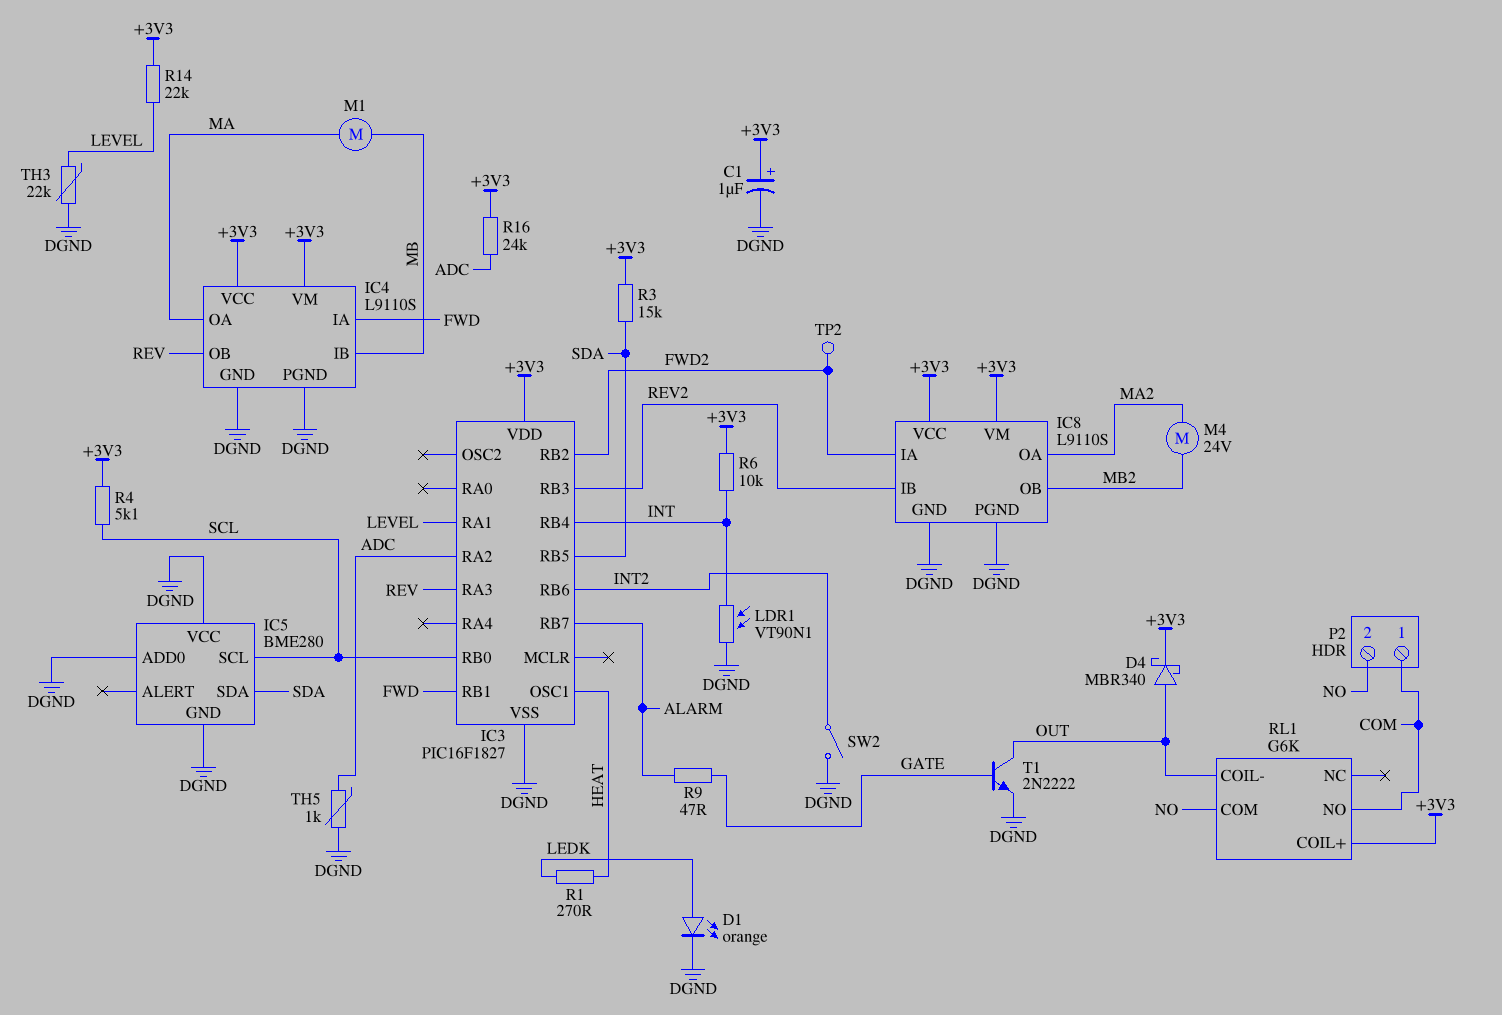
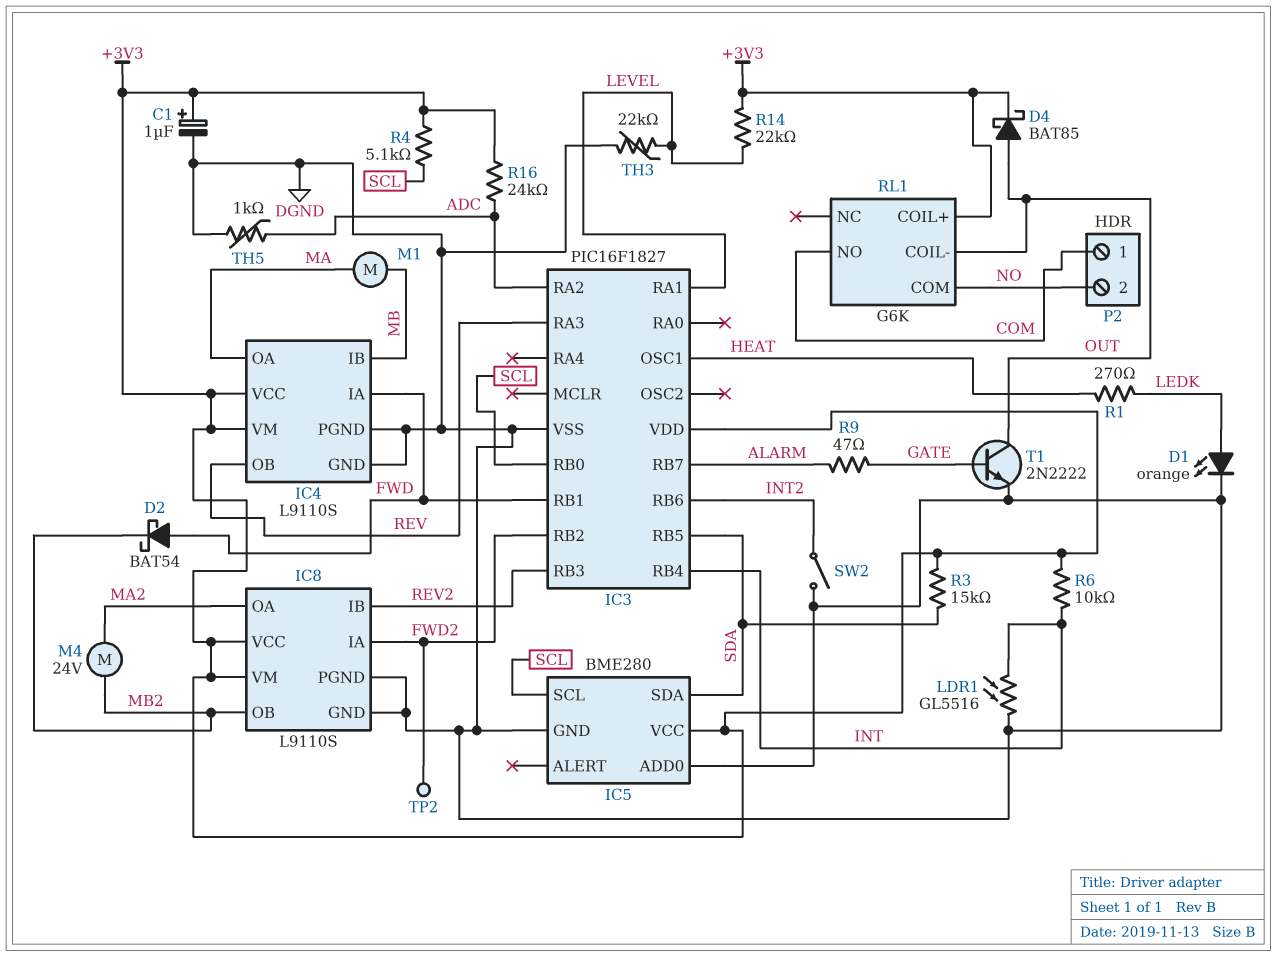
D2: none -> schottky BAT54 (A FWD, K MB2)
D4: schottky MBR340 (A OUT, K +3V3) -> schottky BAT85 (A OUT, K +3V3)
IC5 pin VCC: DGND -> +3V3
LDR1: VT90N1 (DGND, INT) -> GL5516 (DGND, INT)

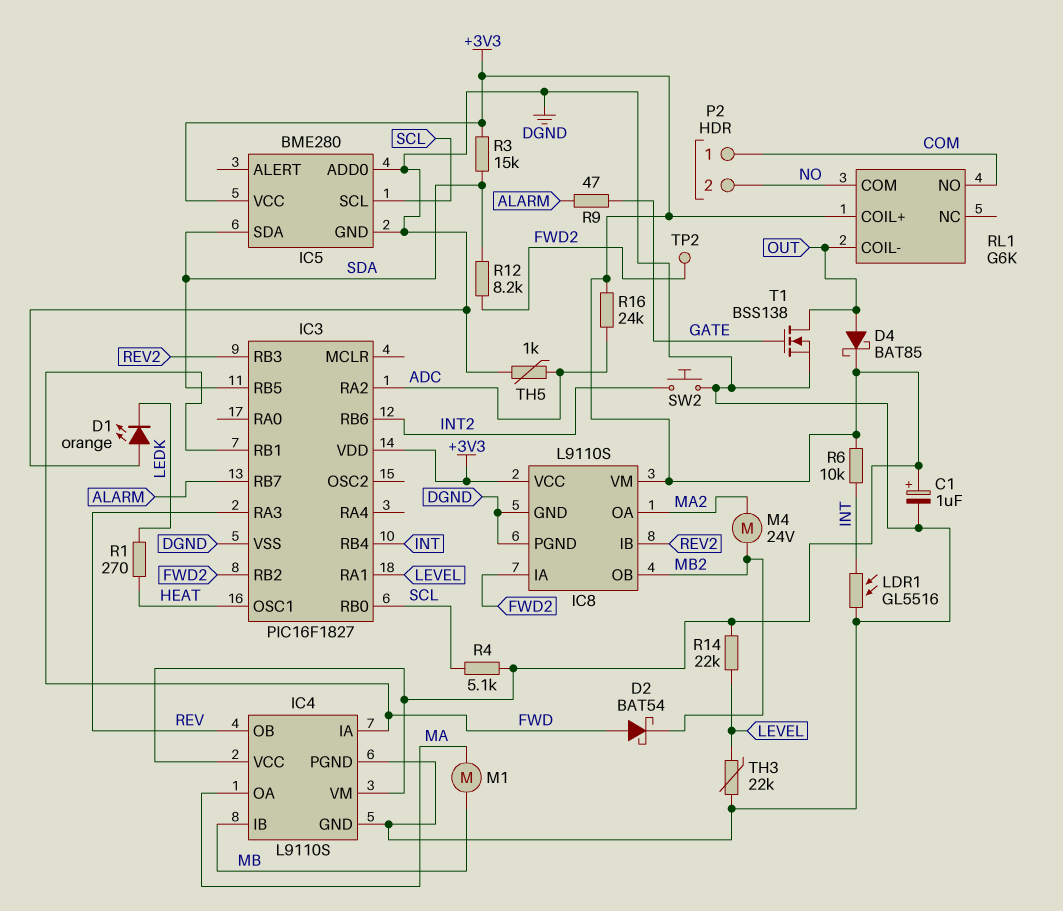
D1: LED orange (A LEDK, K DGND) -> LED orange (A DGND, K LEDK)
R12: none -> 8.2k (FWD2, SDA)
SW2: switch (DGND, INT2) -> button (DGND, INT2)
T1: NPN 2N2222 (B GATE, C OUT, E DGND) -> NMOS BSS138 (G GATE, D OUT, S DGND)

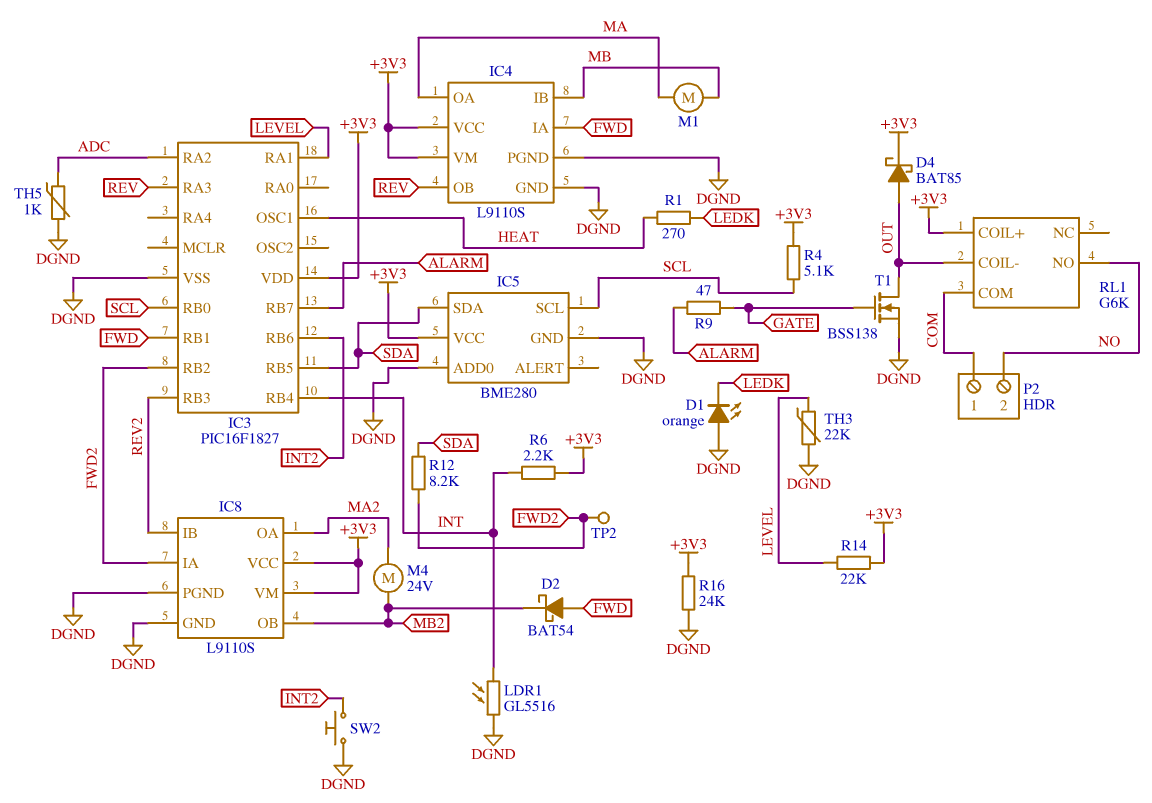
C1: 1uF (plus +3V3, minus DGND) -> none
R3: 15k (+3V3, SDA) -> none
R6: 10k (+3V3, INT) -> 2.2k (+3V3, INT)
R16: 24k (+3V3, ADC) -> 24k (+3V3, DGND)
RL1 pin COM: NO -> COM
RL1 pin NO: COM -> NO

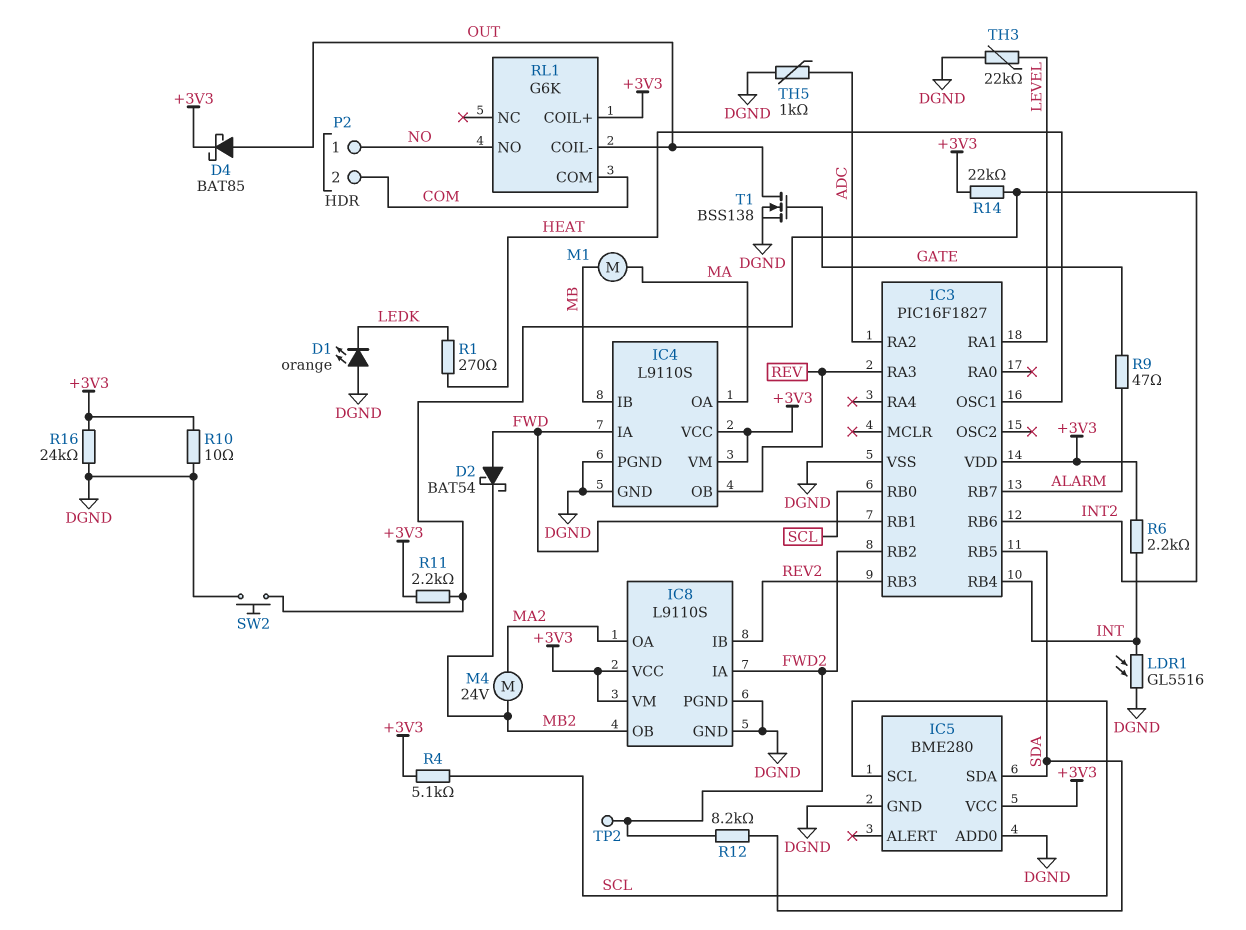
P2 pin 1: COM -> NO
P2 pin 2: NO -> COM
R10: none -> 10 (+3V3, DGND)
R11: none -> 2.2k (+3V3, INT2)
R14: 22k (+3V3, LEVEL) -> 22k (+3V3, INT2)

